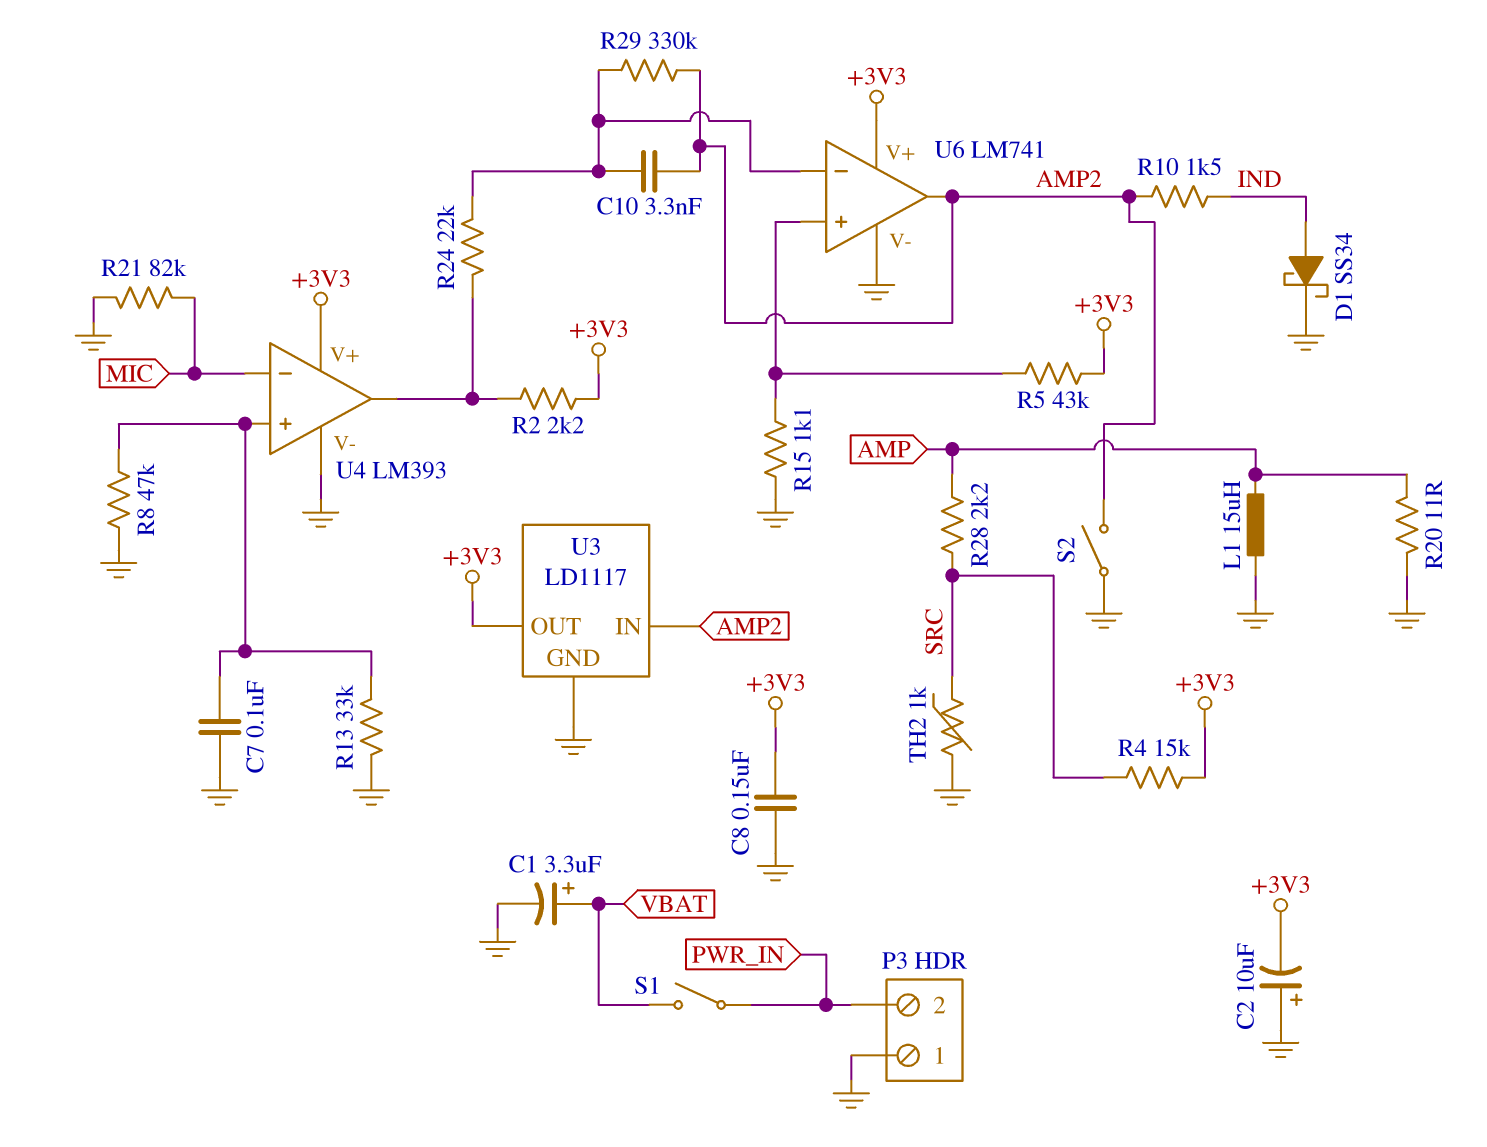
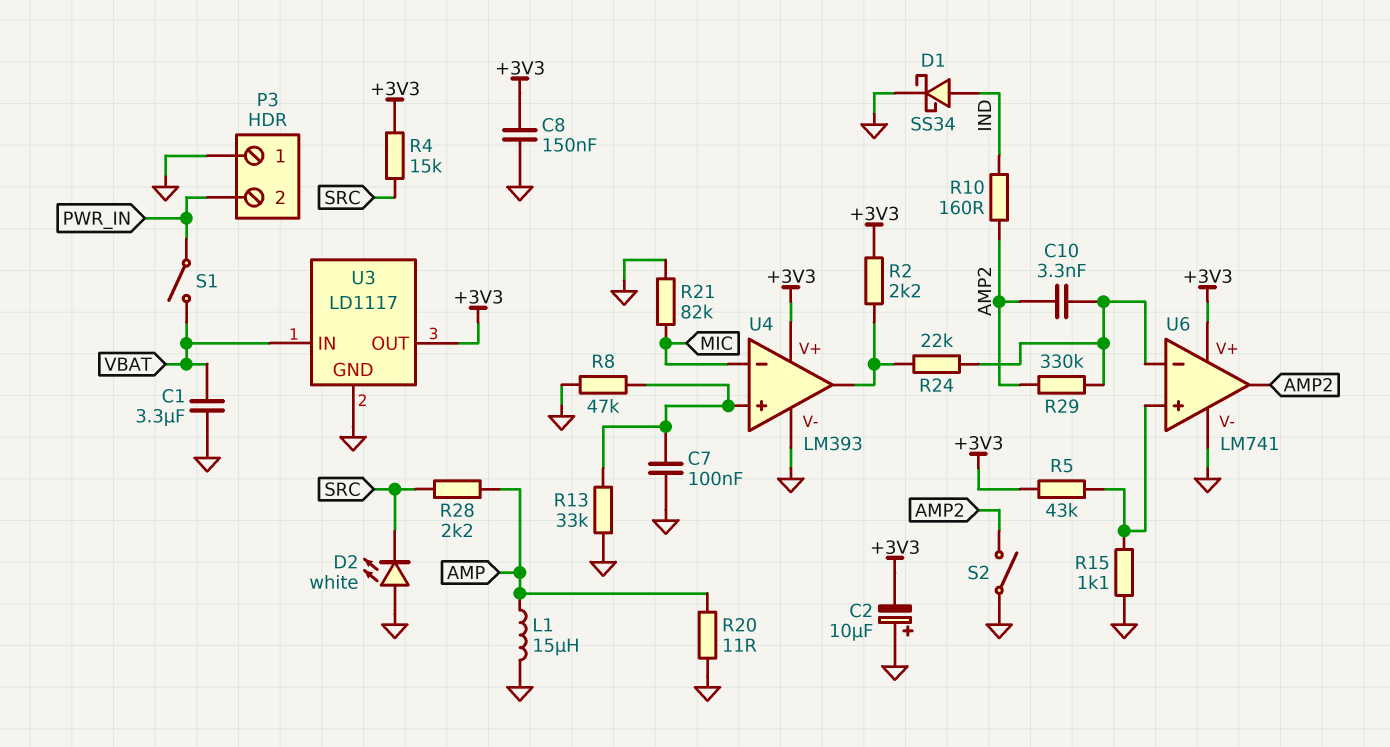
C1: 3.3uF (plus VBAT, minus GND) -> 3.3uF (GND, VBAT)
D2: none -> LED white (A GND, K SRC)
R10: 1.5k (AMP2, IND) -> 160 (AMP2, IND)
TH2: 1k (GND, SRC) -> none
U3 pin IN: AMP2 -> VBAT

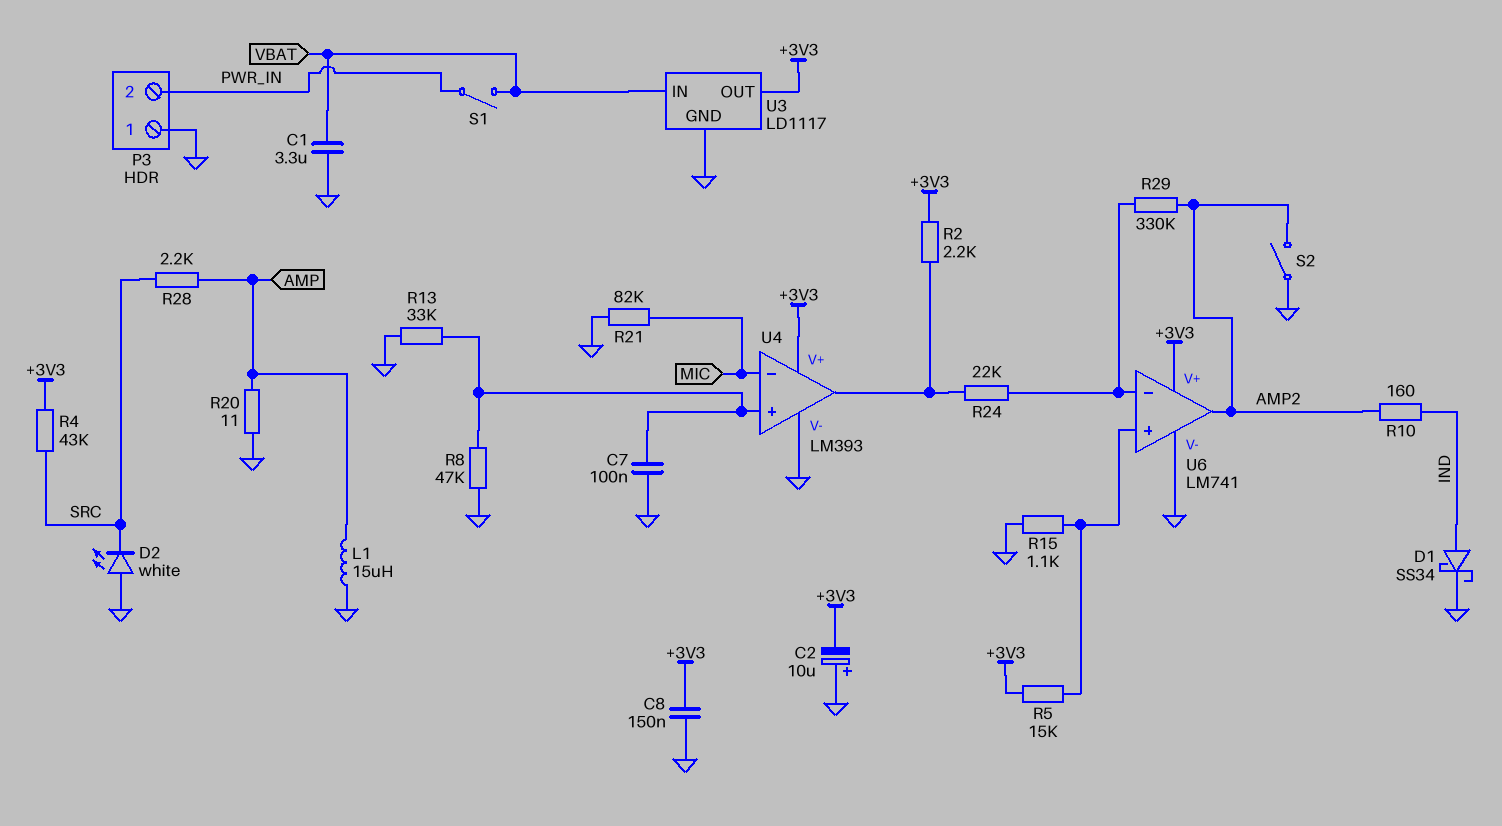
C10: 3.3nF (AMP2, U6/in-) -> none
R4: 15k (+3V3, SRC) -> 43k (+3V3, SRC)
R5: 43k (+3V3, U6/in+) -> 15k (+3V3, U6/in+)

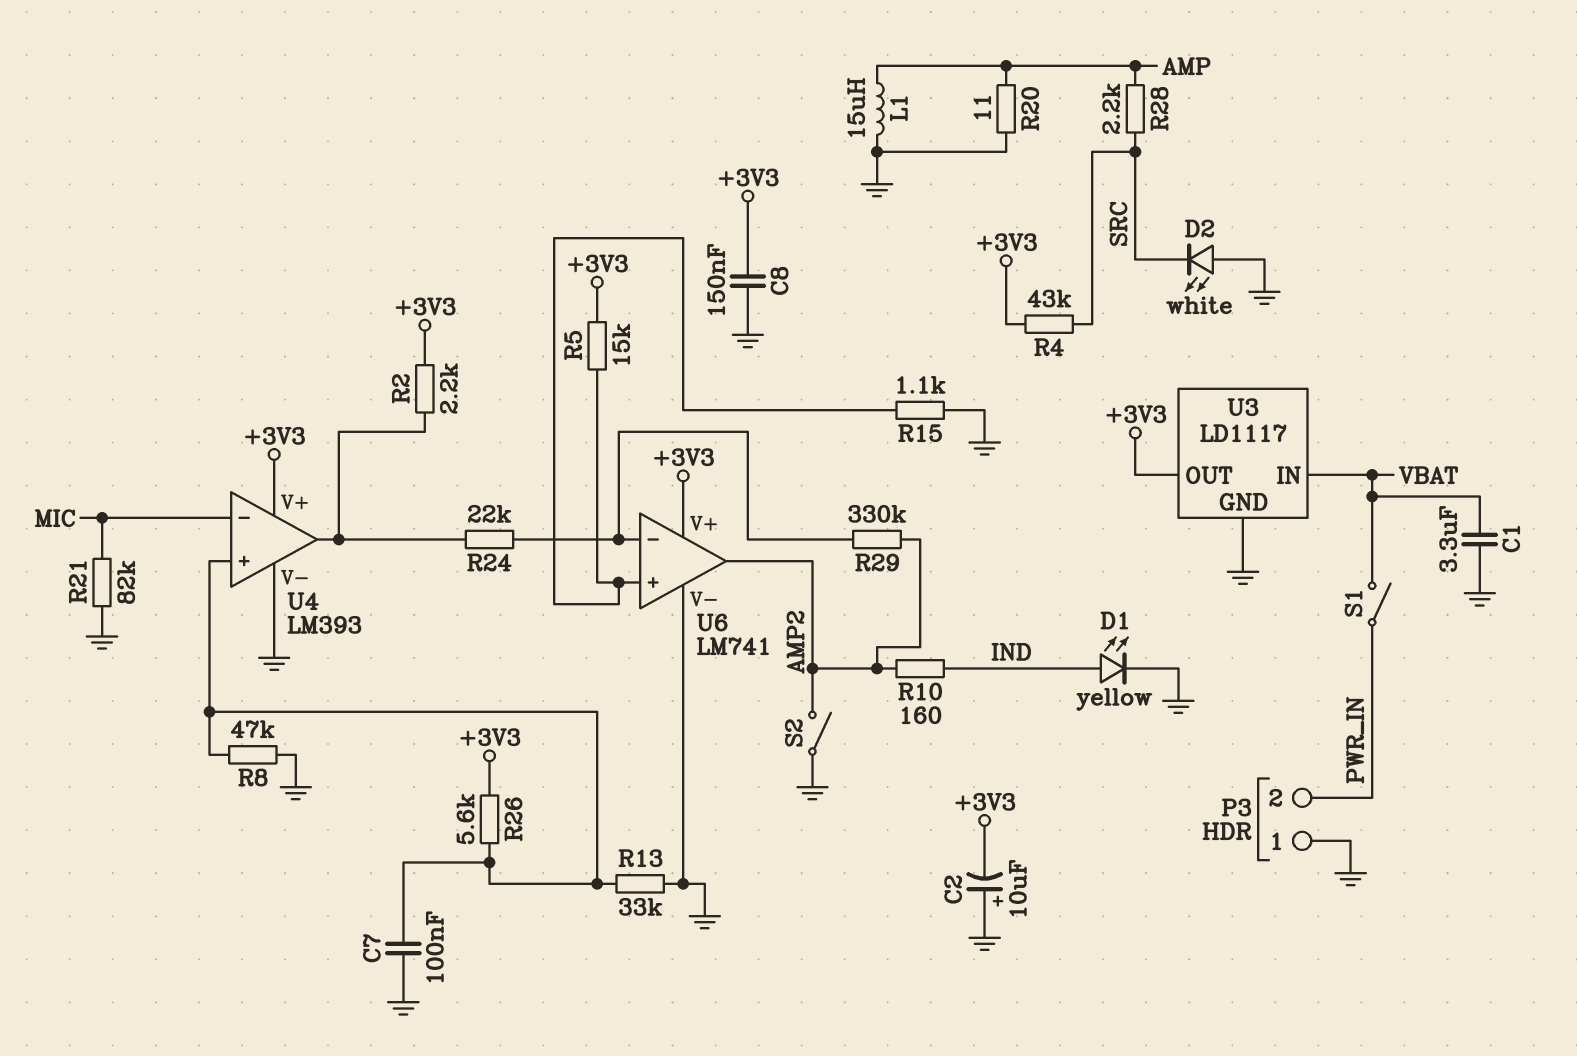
D1: schottky SS34 (A IND, K GND) -> LED yellow (A IND, K GND)
R26: none -> 5.6k (+3V3, U4/in+)

